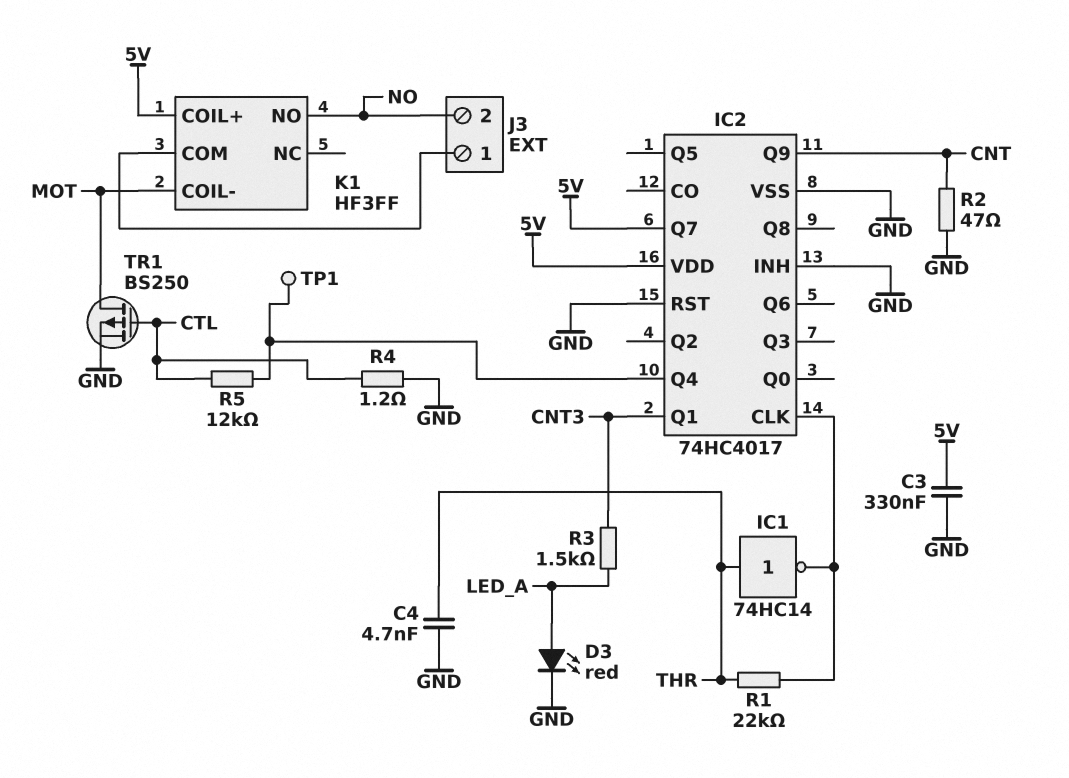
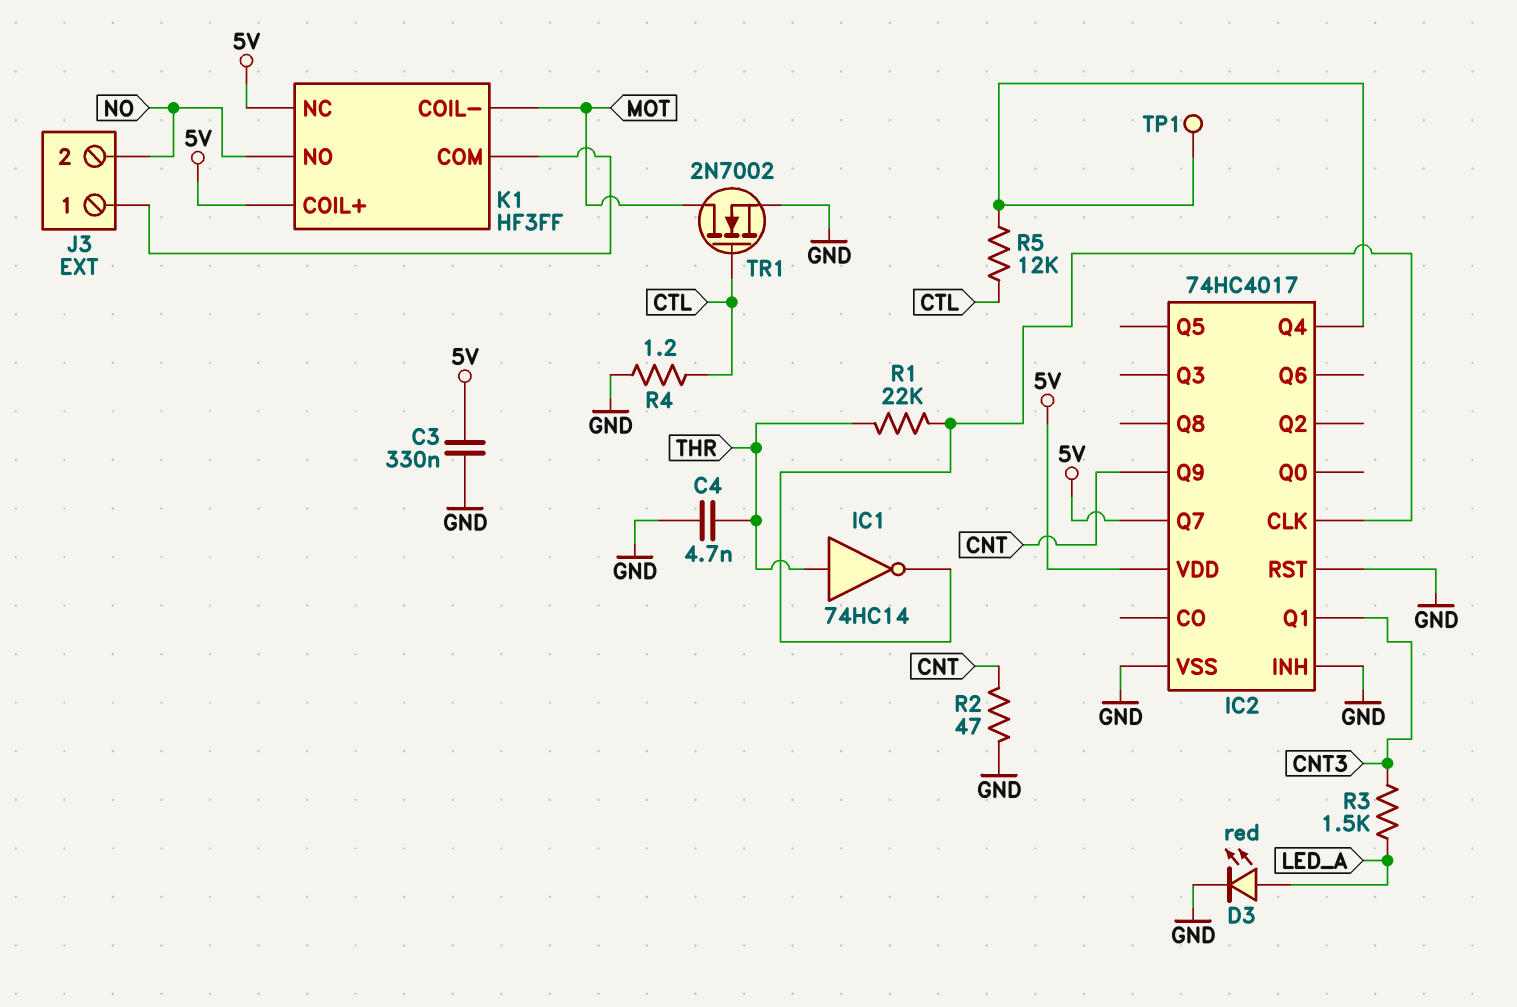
K1 pin NC: none -> 5V
TR1: PMOS BS250 (G CTL, D MOT, S GND) -> NMOS 2N7002 (G CTL, D MOT, S GND)

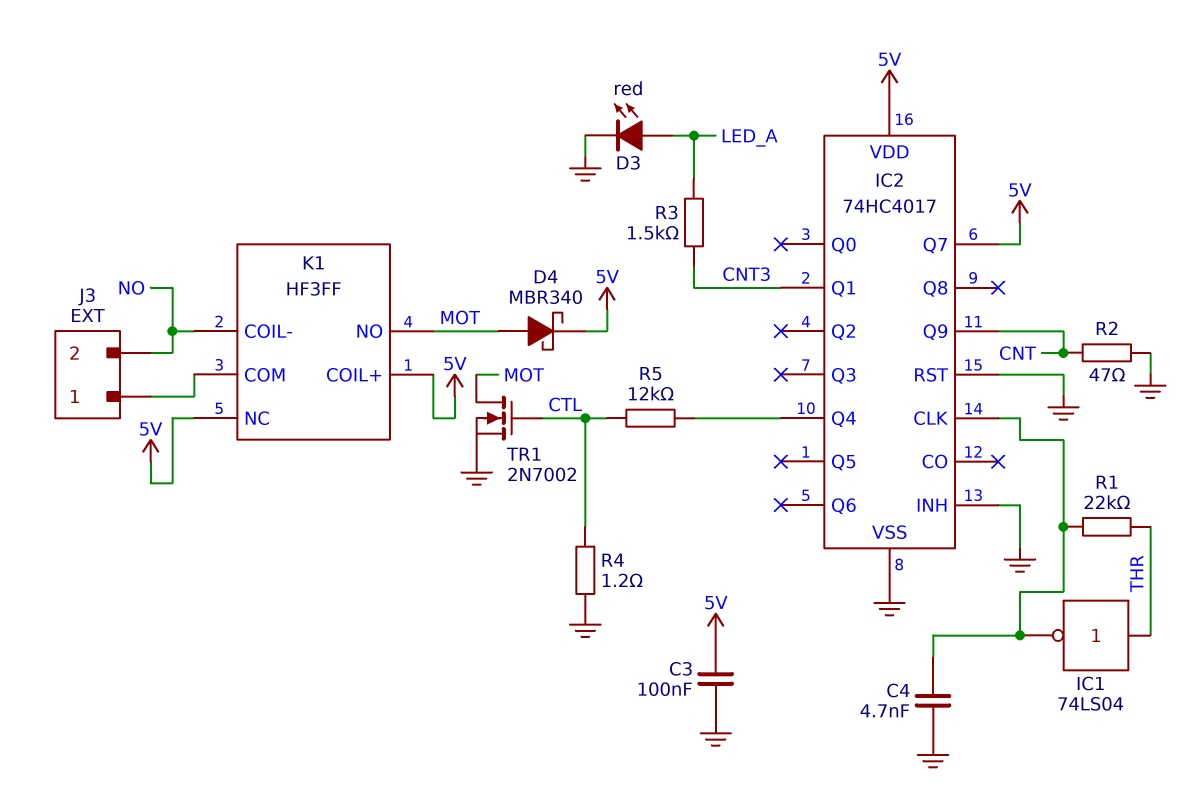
C3: 330nF (5V, GND) -> 100nF (5V, GND)
C4: 4.7nF (GND, THR) -> 4.7nF (GND, IC2/CLK)
D4: none -> schottky MBR340 (A MOT, K 5V)
IC1: NOT 74HC14 (in THR, out IC2/CLK) -> NOT 74LS04 (in THR, out IC2/CLK)
K1 pin COIL-: MOT -> NO
K1 pin NO: NO -> MOT
TP1: test point (IC2/Q4) -> none

